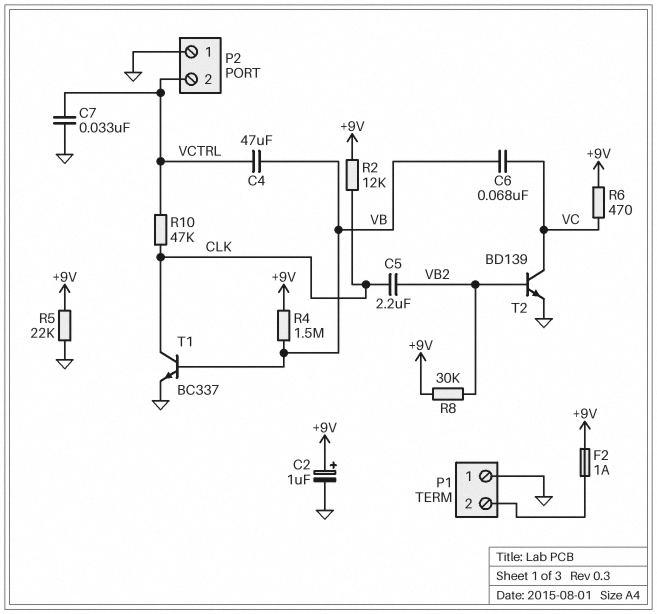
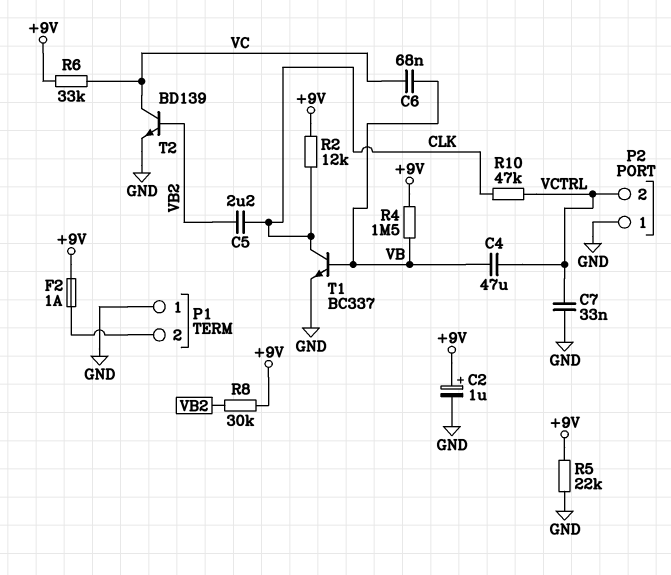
R6: 470 (+9V, VC) -> 33k (+9V, VC)

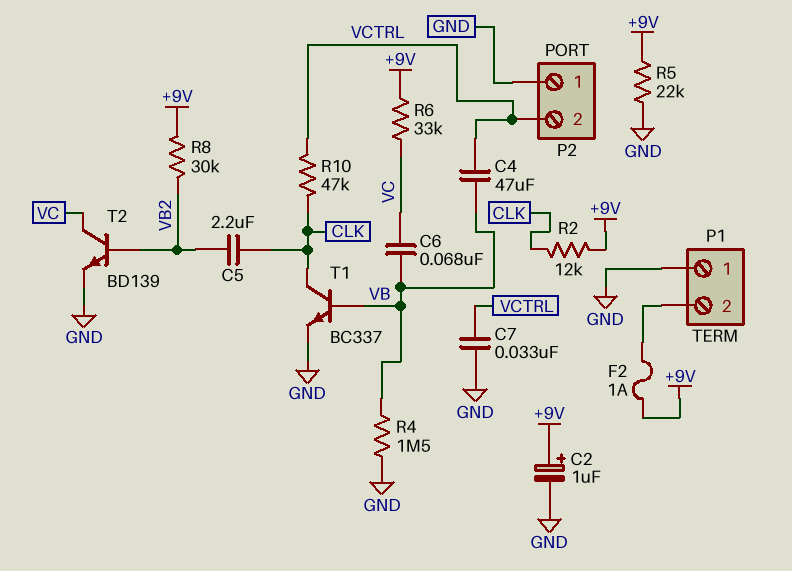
R4: 1.5M (+9V, VB) -> 1.5M (GND, VB)

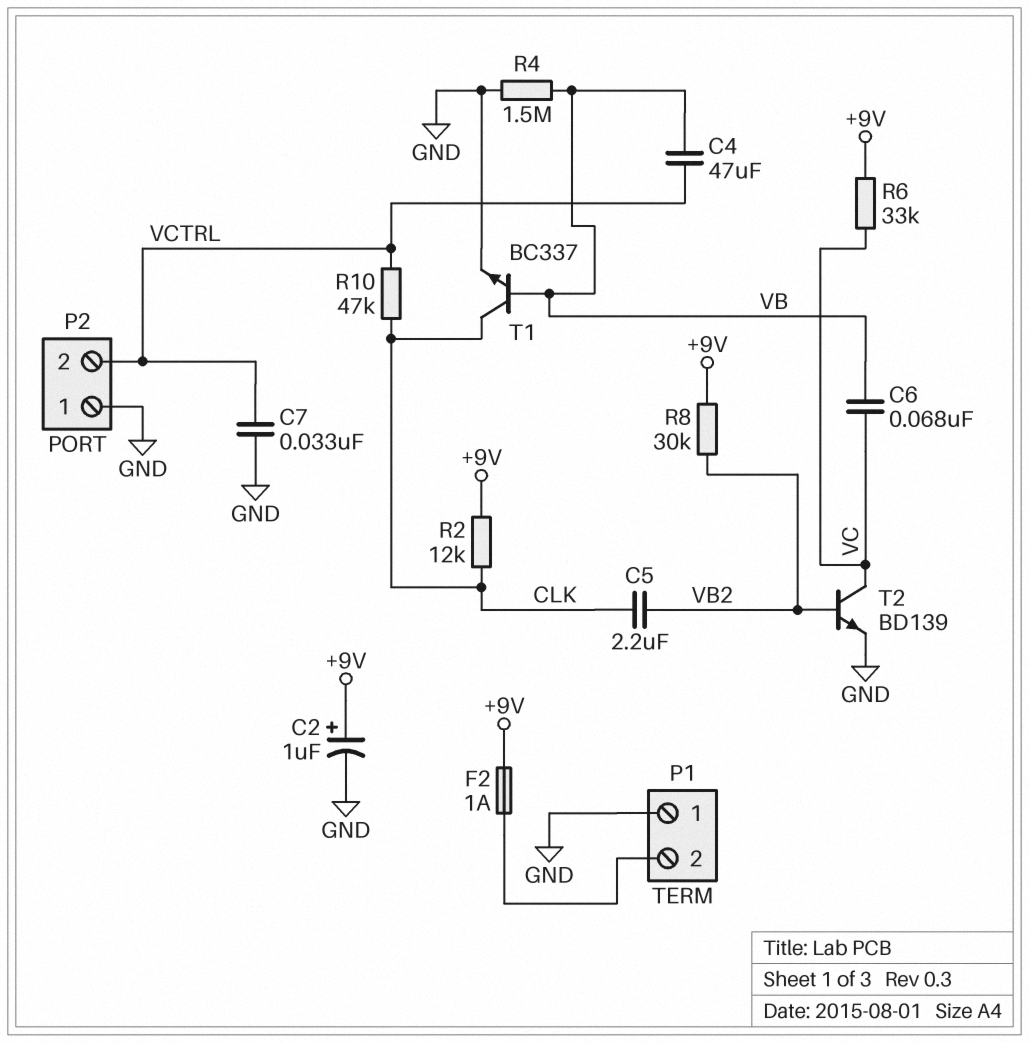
R5: 22k (+9V, GND) -> none

